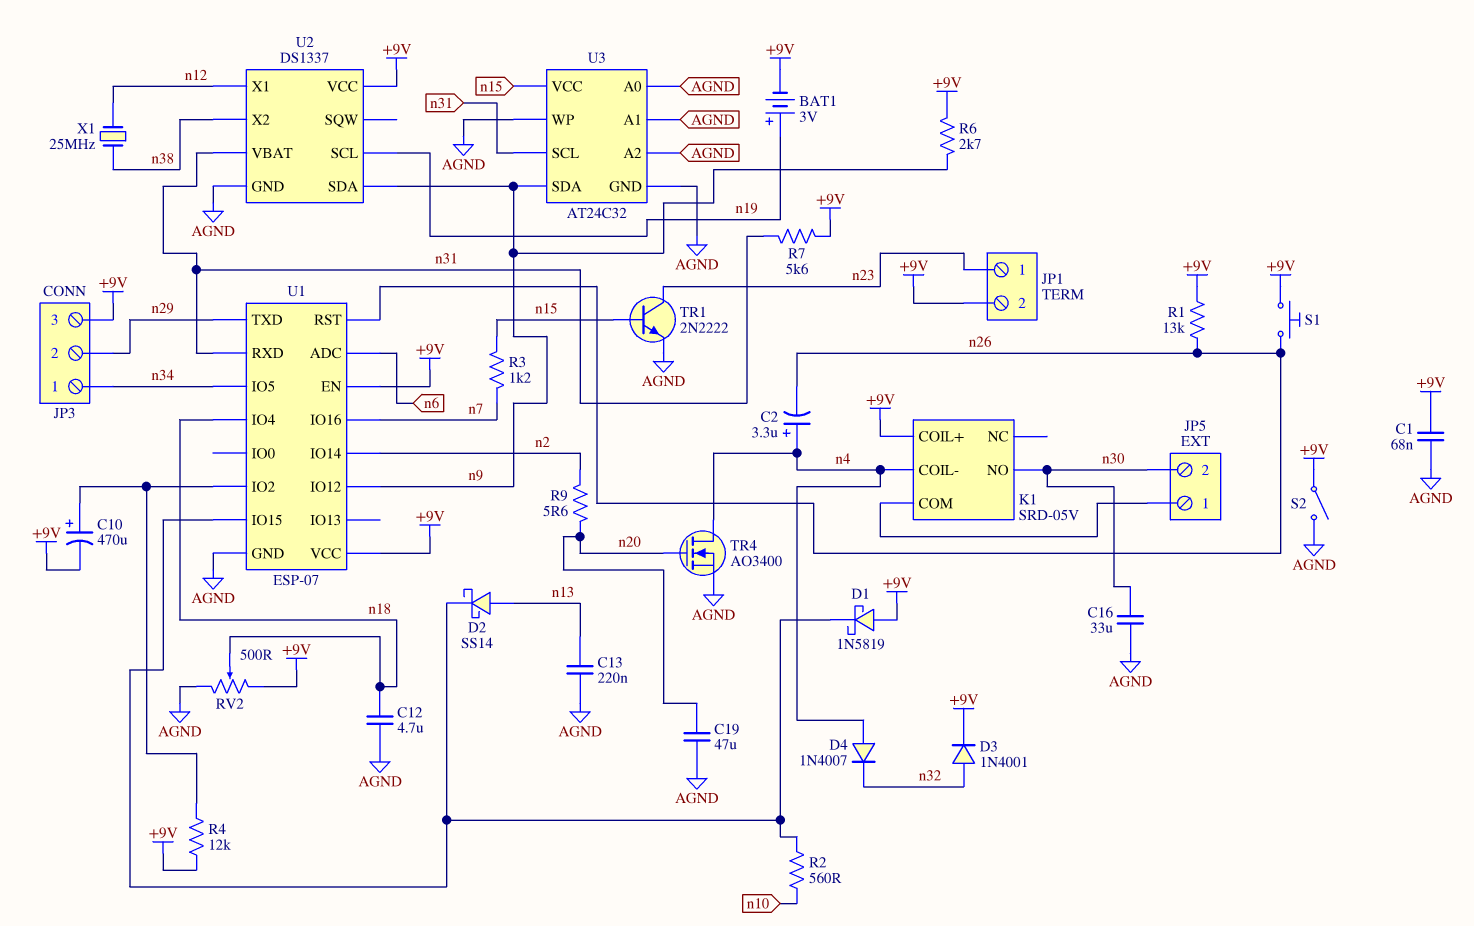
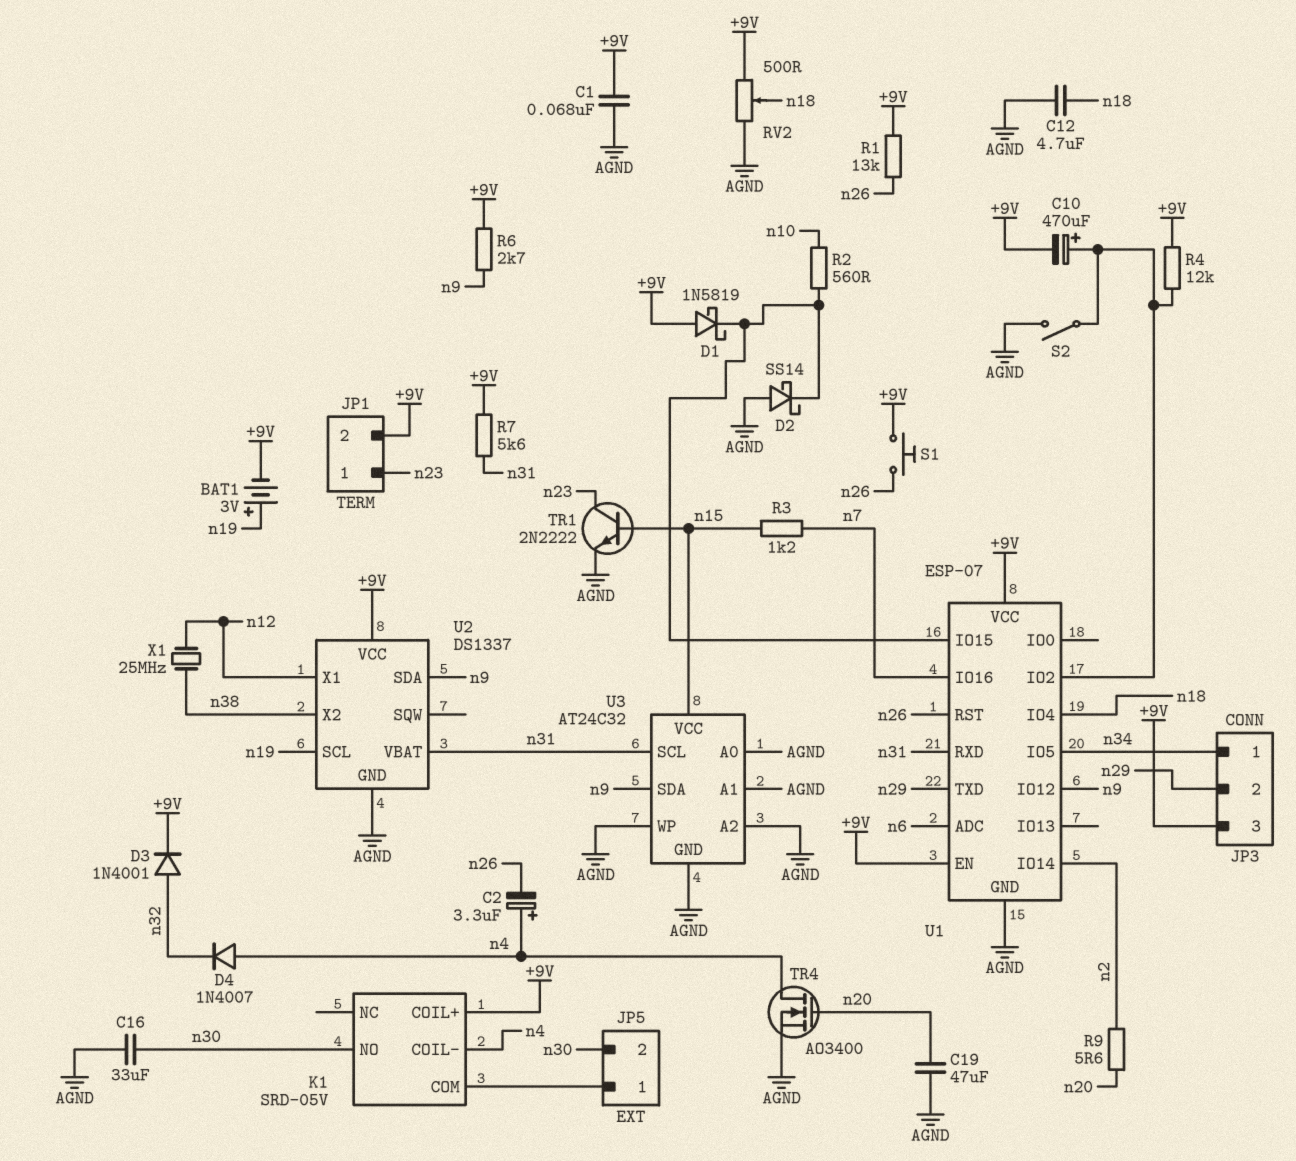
C13: 220nF (AGND, n13) -> none
D2: schottky SS14 (A n13, K U1/IO15) -> schottky SS14 (A AGND, K U1/IO15)
S2: switch (+9V, AGND) -> switch (AGND, U1/IO2)

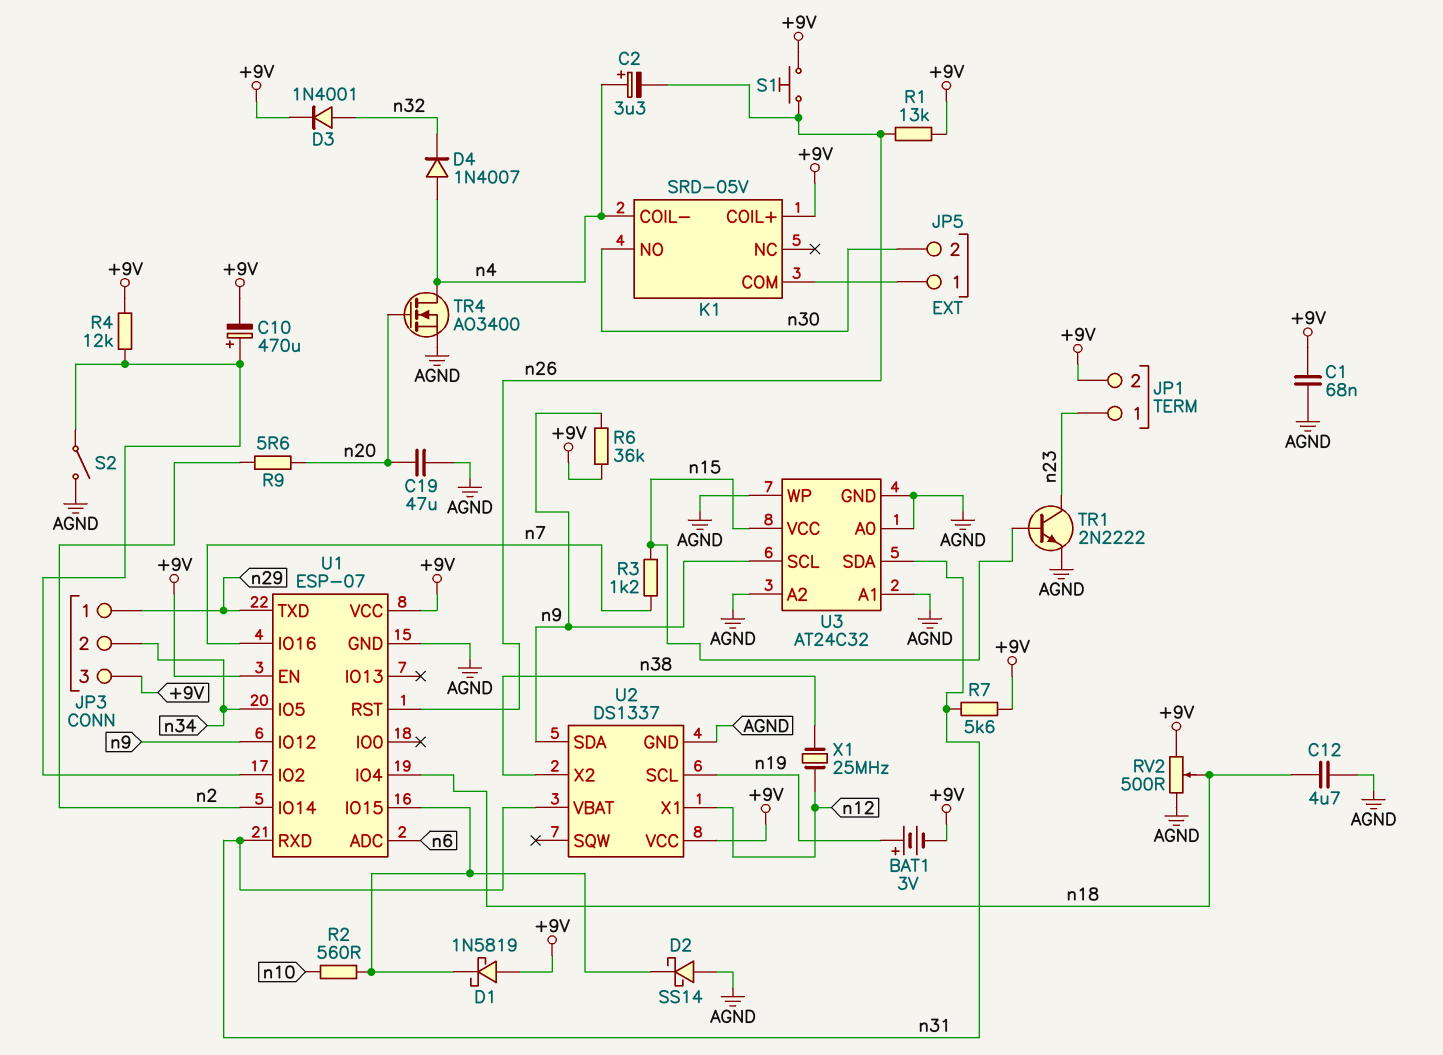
C16: 33uF (AGND, n30) -> none
JP3 pin 1: n34 -> n29
JP3 pin 2: n29 -> n34
R6: 2.7k (+9V, n9) -> 36k (+9V, n9)
U3 pin SCL: n31 -> n9
U3 pin SDA: n9 -> n31

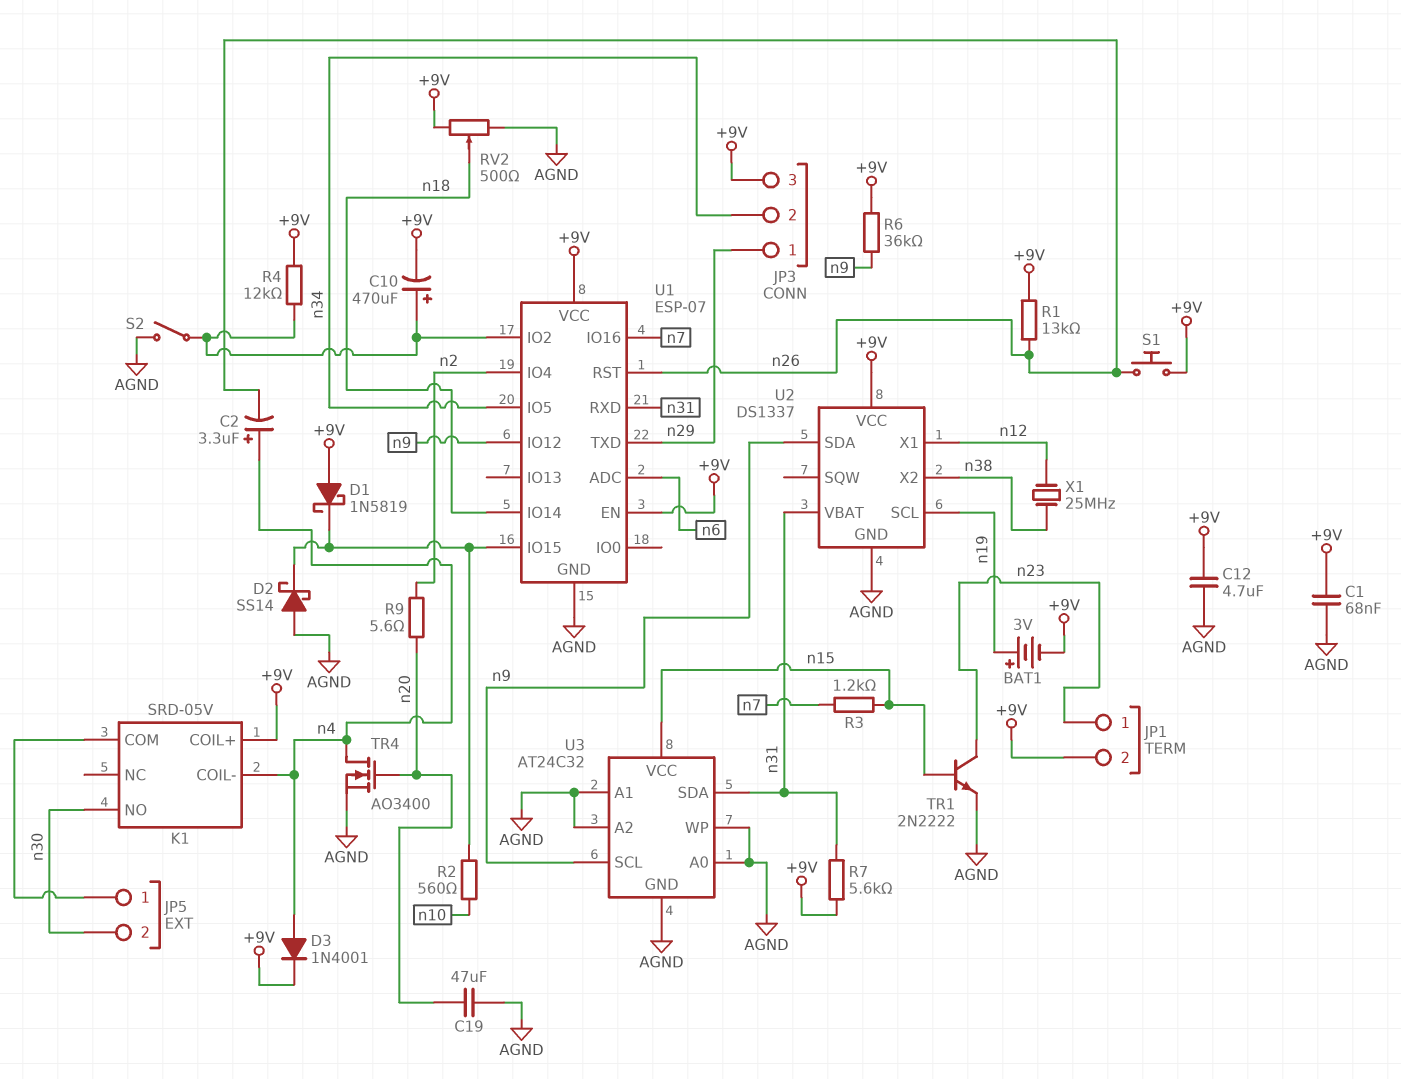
C12: 4.7uF (AGND, n18) -> 4.7uF (+9V, AGND)
D3: diode 1N4001 (A n32, K +9V) -> diode 1N4001 (A n4, K +9V)
D4: diode 1N4007 (A n4, K n32) -> none
U1 pin IO4: n18 -> n2
U1 pin IO14: n2 -> n18

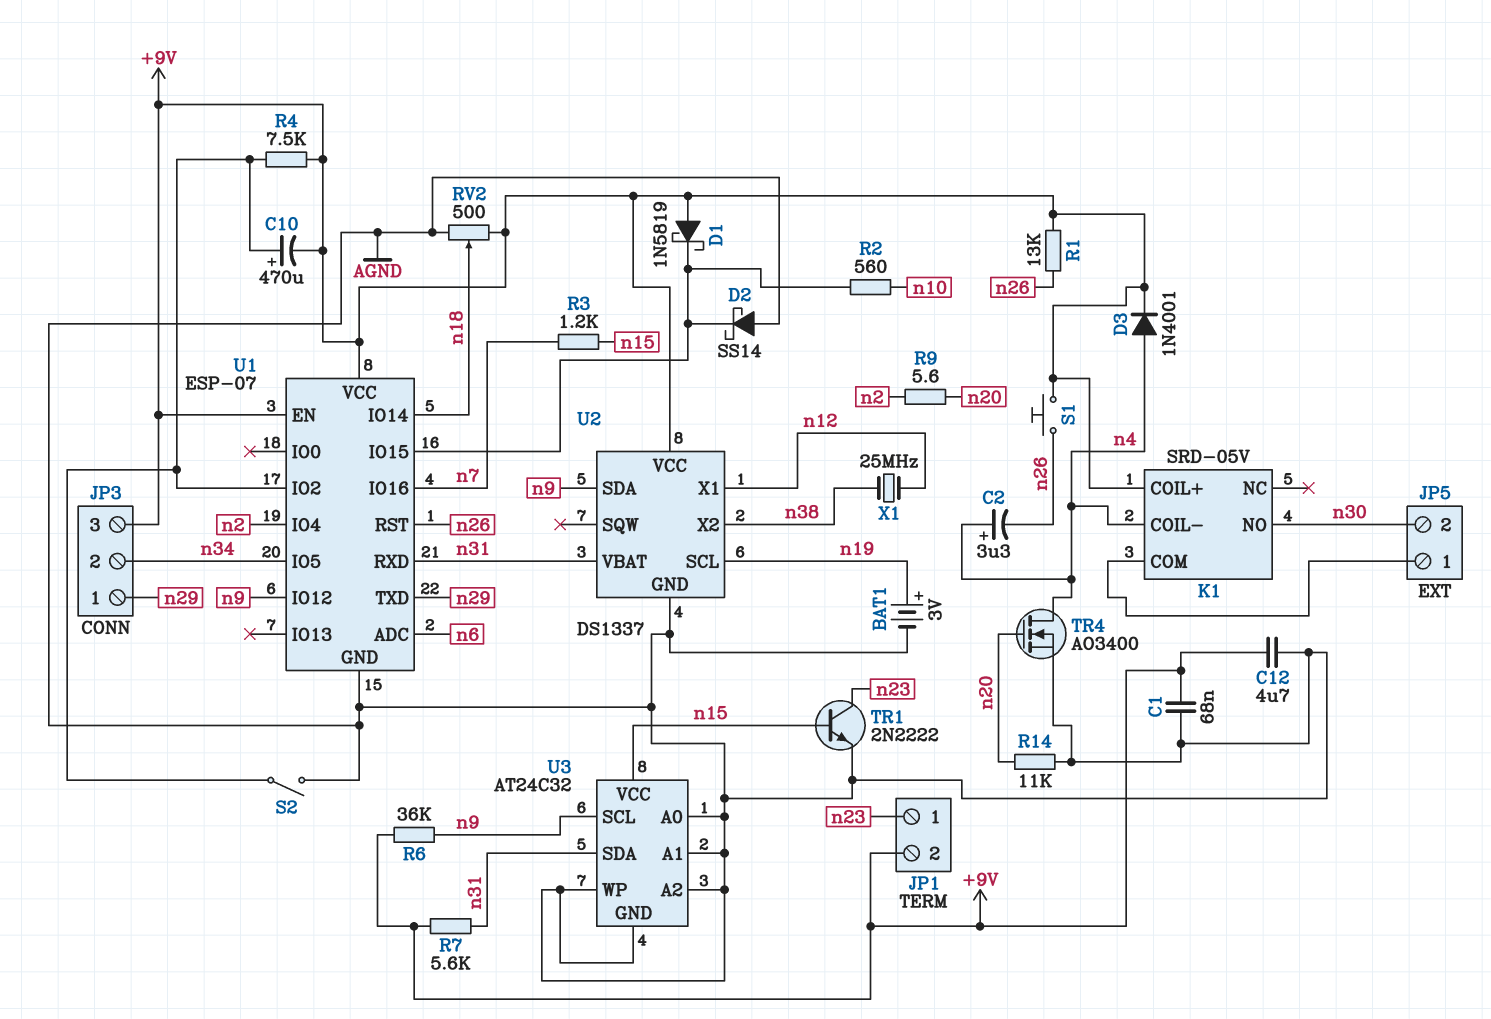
BAT1: 3V (plus n19, minus +9V) -> 3V (plus n19, minus AGND)
C19: 47uF (AGND, n20) -> none
R4: 12k (+9V, U1/IO2) -> 7.5k (+9V, U1/IO2)
R14: none -> 11k (AGND, n20)

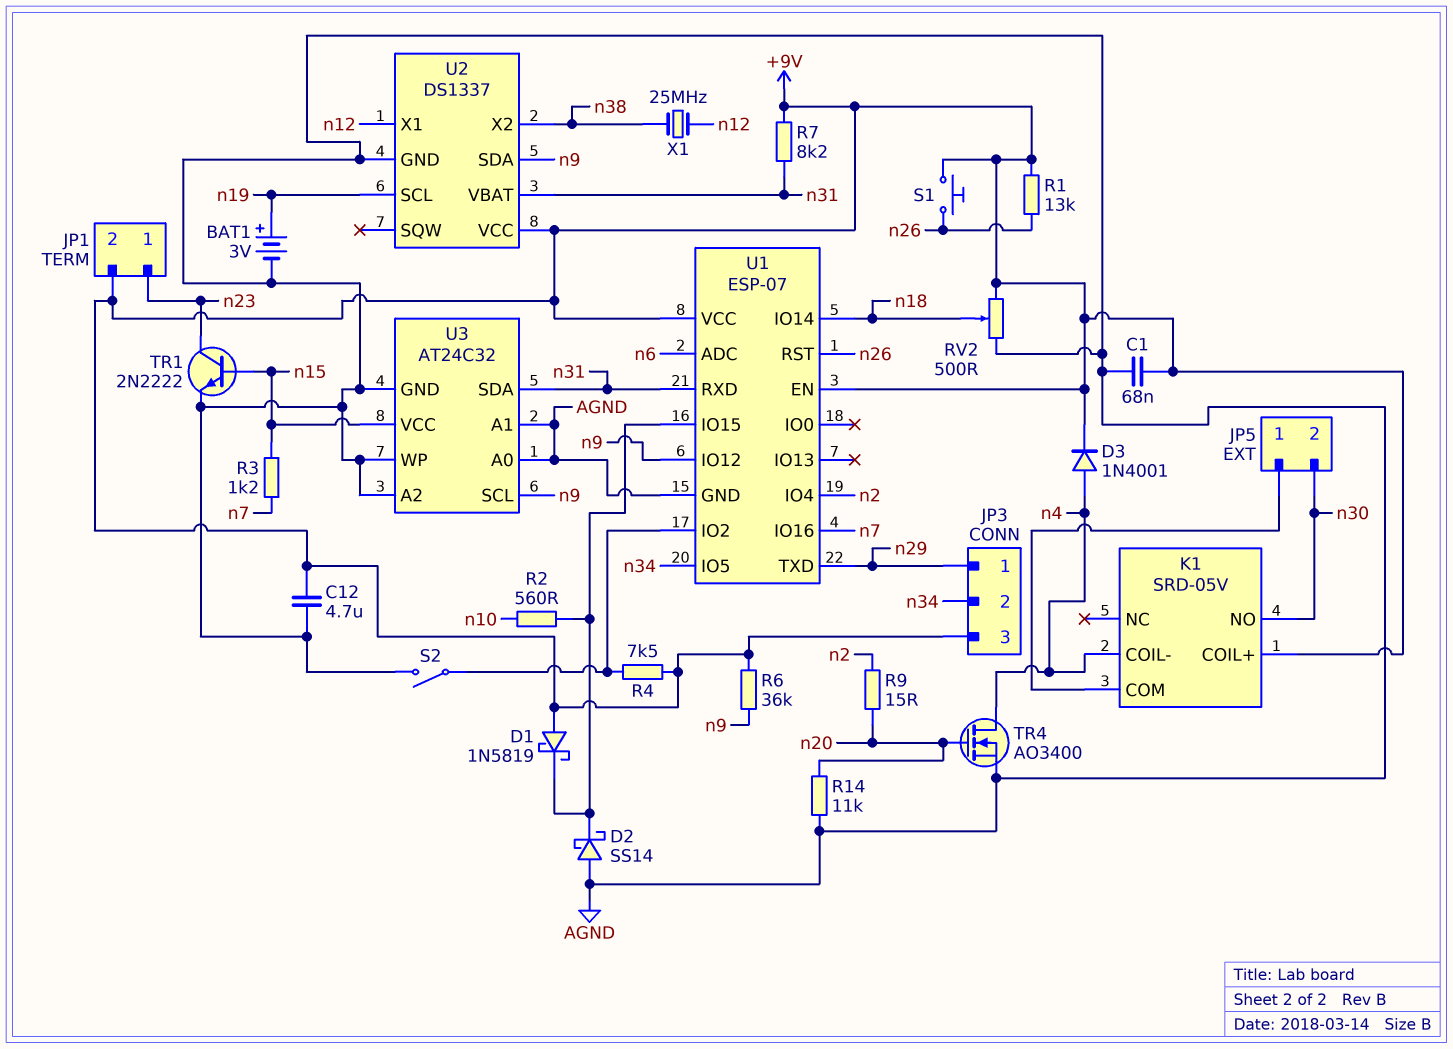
C2: 3.3uF (plus n4, minus n26) -> none
C10: 470uF (plus U1/IO2, minus +9V) -> none
R7: 5.6k (+9V, n31) -> 8.2k (+9V, n31)
R9: 5.6 (n2, n20) -> 15 (n2, n20)

